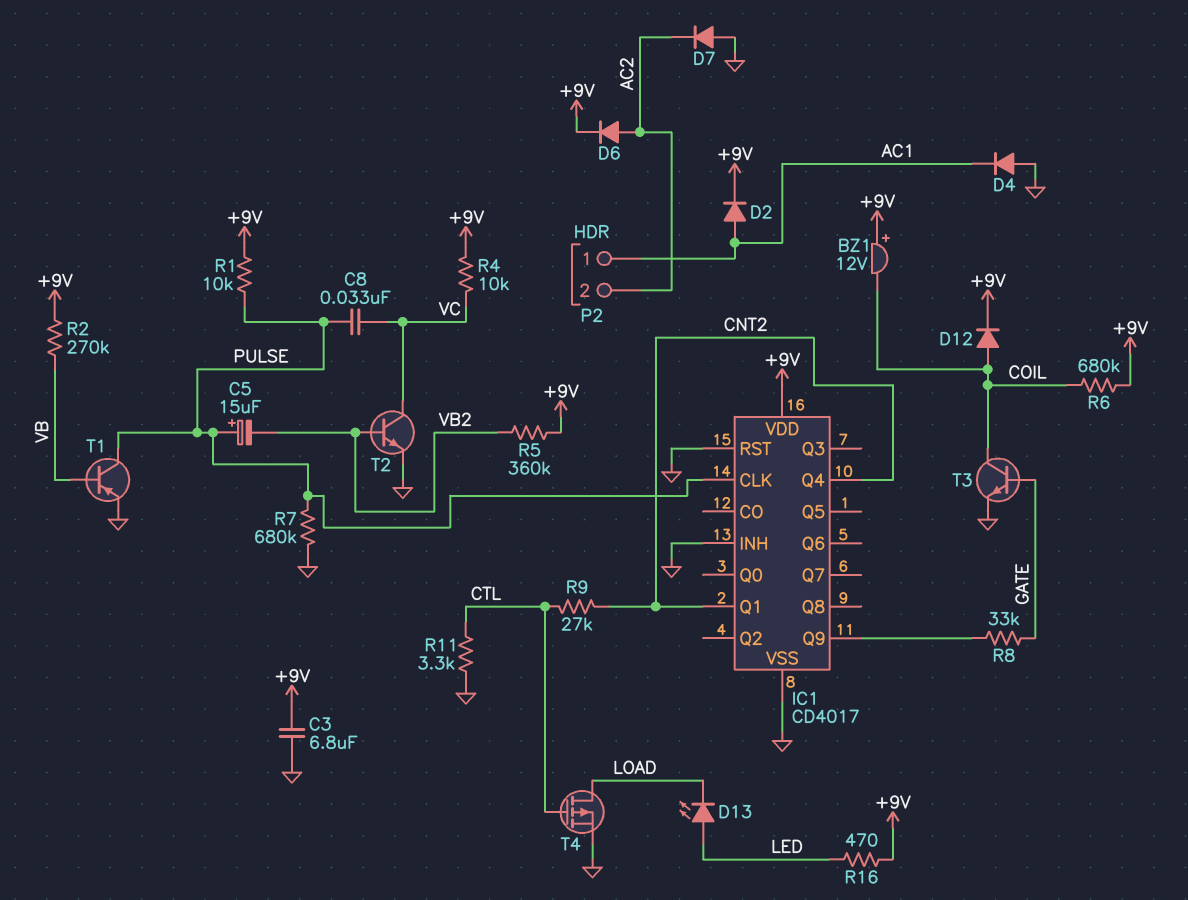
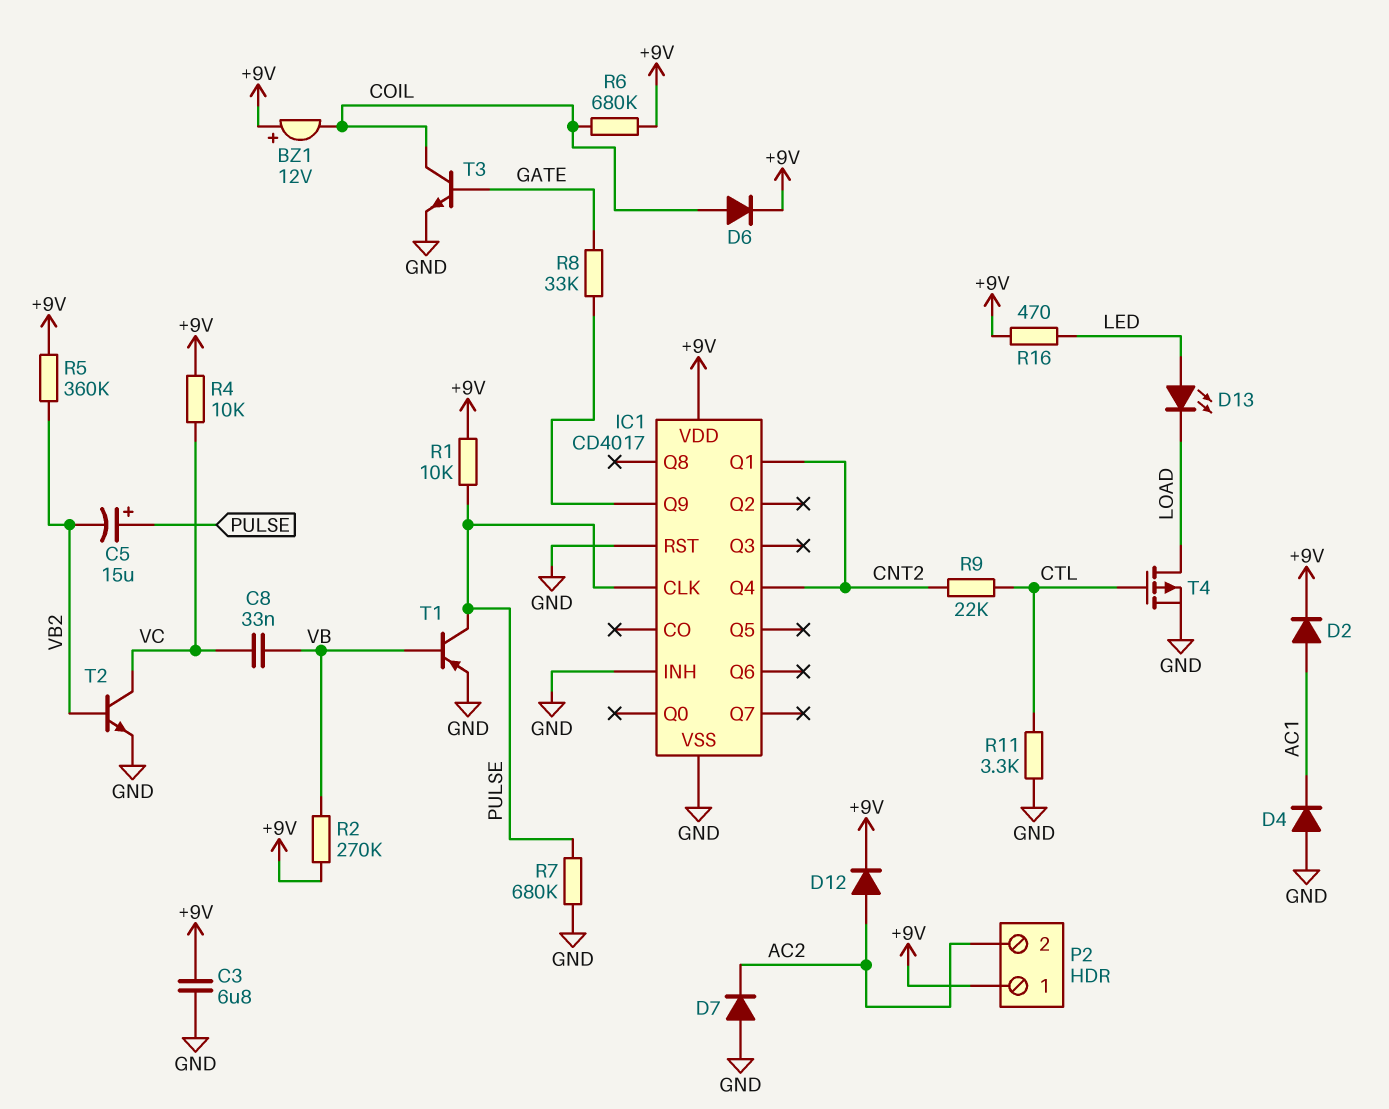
C8: 33nF (PULSE, VC) -> 33nF (VB, VC)
D6: diode (A AC2, K +9V) -> diode (A COIL, K +9V)
D12: diode (A COIL, K +9V) -> diode (A AC2, K +9V)
P2 pin 1: AC1 -> +9V
R9: 27k (CNT2, CTL) -> 22k (CNT2, CTL)

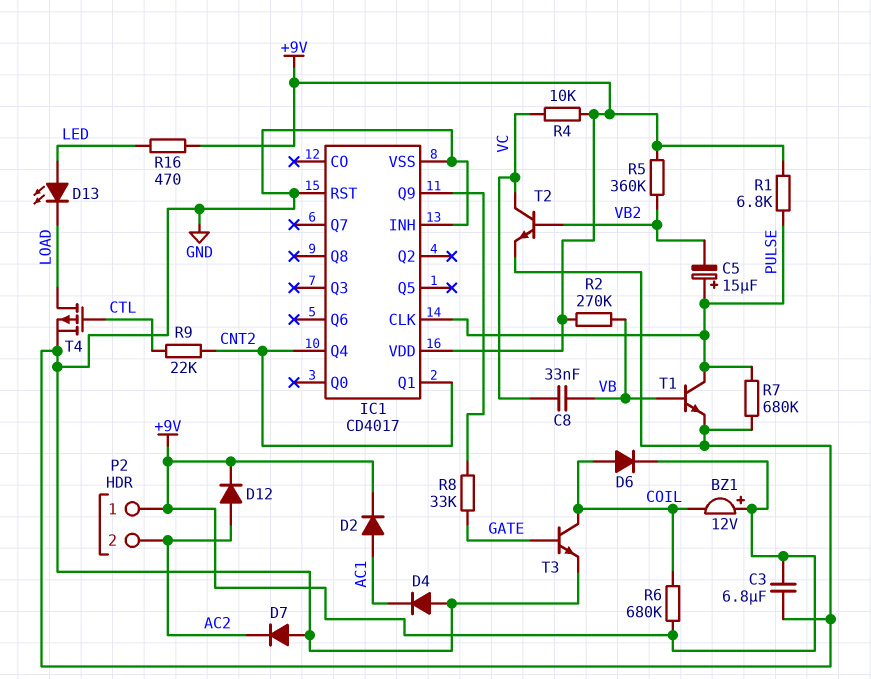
R1: 10k (+9V, PULSE) -> 6.8k (+9V, PULSE)
R11: 3.3k (CTL, GND) -> none
T1: PNP (B VB, C PULSE, E GND) -> NPN (B VB, C PULSE, E GND)

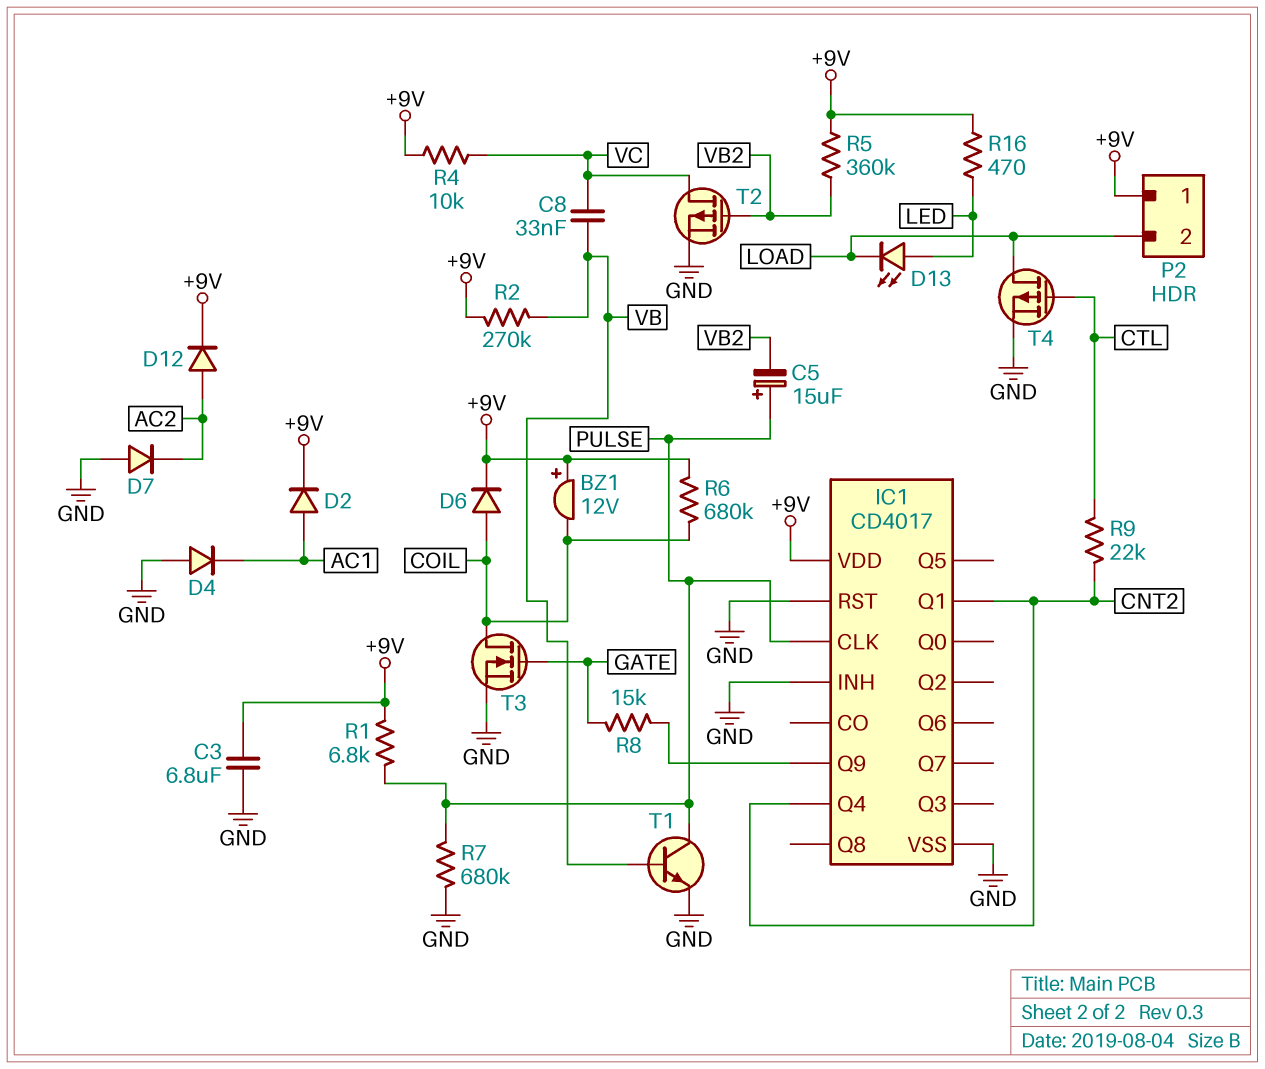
P2 pin 2: AC2 -> LOAD
R8: 33k (GATE, IC1/Q9) -> 15k (GATE, IC1/Q9)
T2: NPN (B VB2, C VC, E GND) -> PMOS (G VB2, D VC, S GND)
T3: NPN (B GATE, C COIL, E GND) -> NMOS (G GATE, D COIL, S GND)

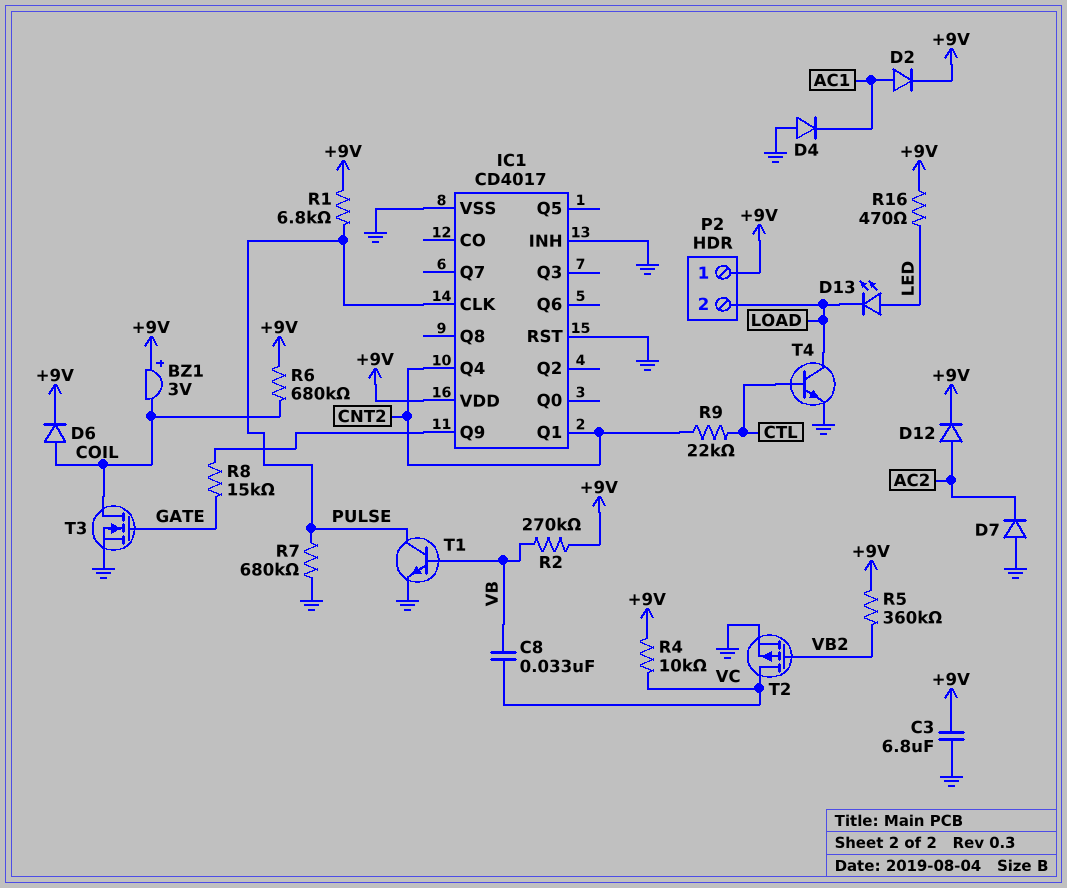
BZ1: buzzer 12V (plus +9V, minus COIL) -> buzzer 3V (plus +9V, minus COIL)
C5: 15uF (plus PULSE, minus VB2) -> none
T4: PMOS (G CTL, D LOAD, S GND) -> NPN (B CTL, C LOAD, E GND)

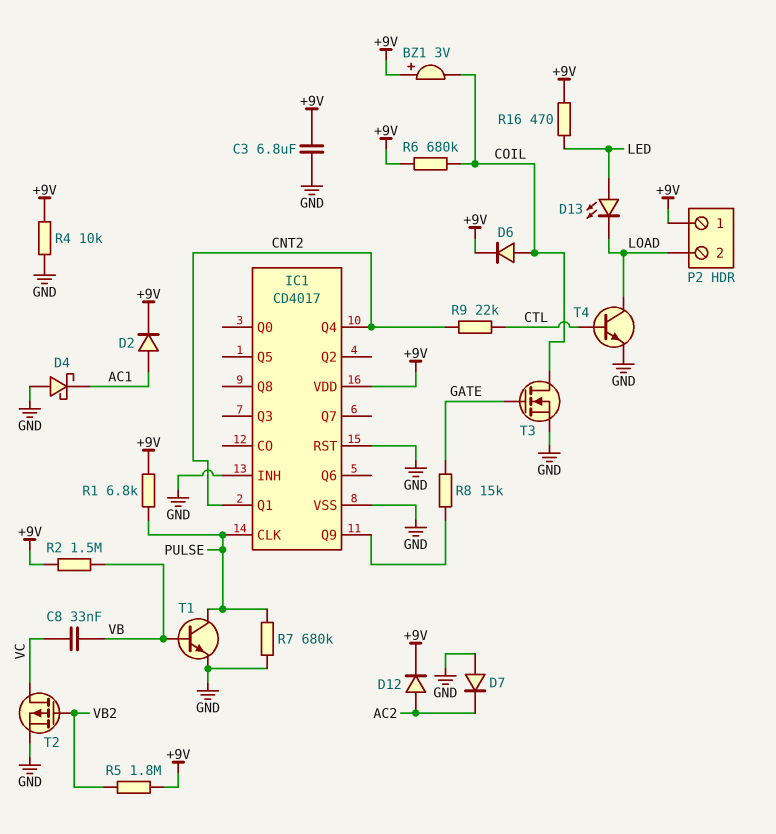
D4: diode (A GND, K AC1) -> schottky (A GND, K AC1)
R2: 270k (+9V, VB) -> 1.5M (+9V, VB)
R4: 10k (+9V, VC) -> 10k (+9V, GND)
R5: 360k (+9V, VB2) -> 1.8M (+9V, VB2)

